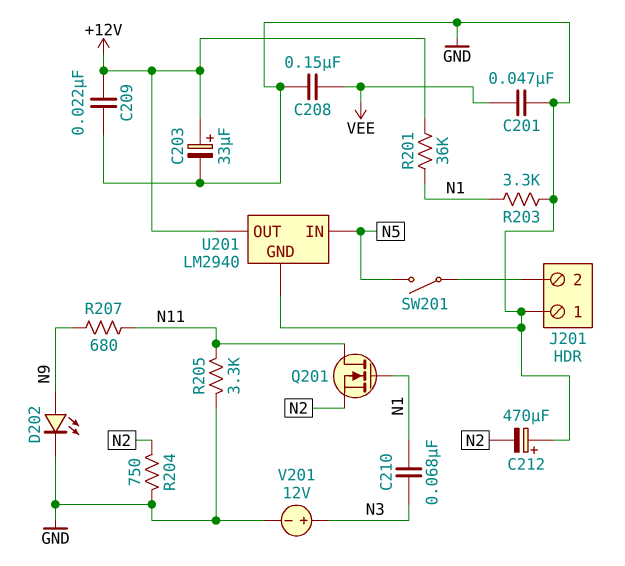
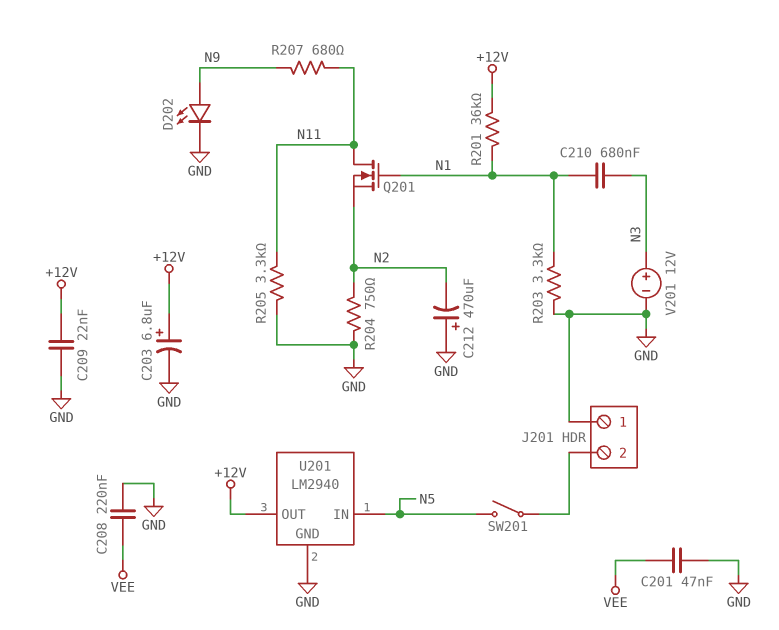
C203: 33uF (plus +12V, minus GND) -> 6.8uF (plus +12V, minus GND)
C208: 150nF (GND, VEE) -> 220nF (GND, VEE)
C210: 68nF (N1, N3) -> 680nF (N1, N3)

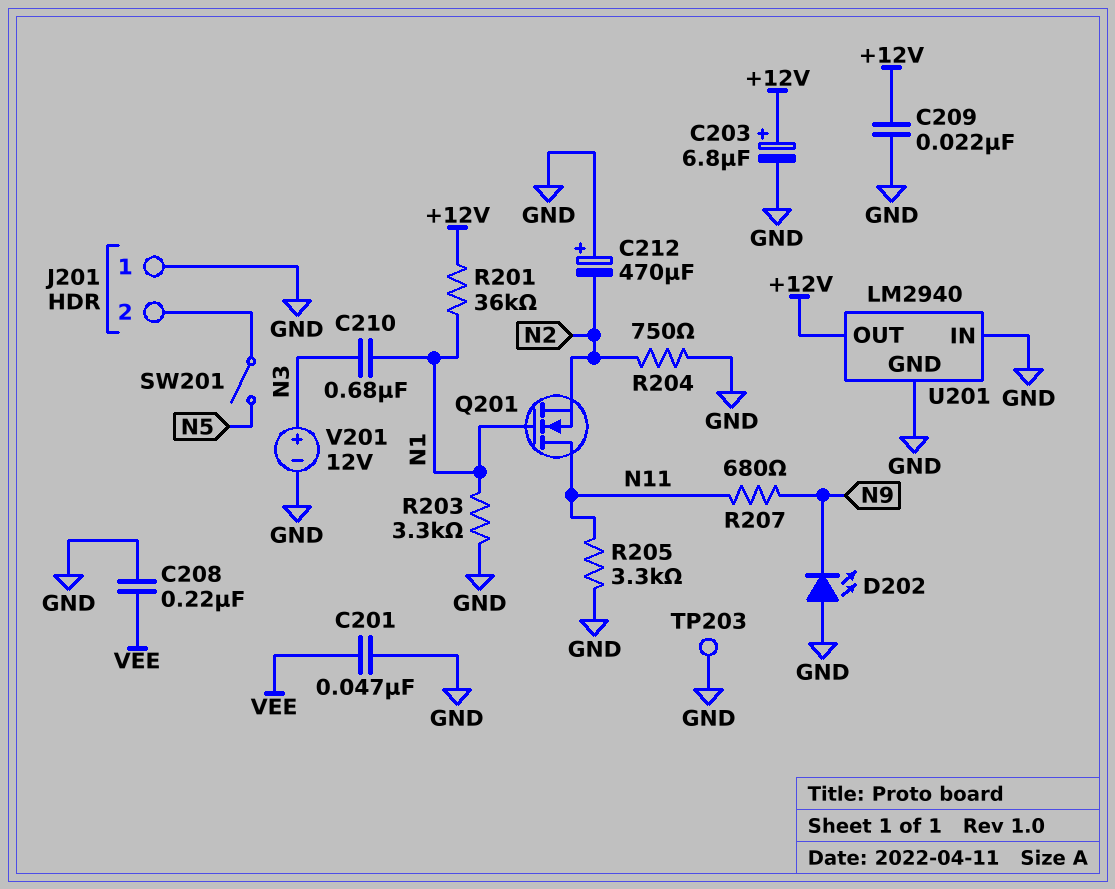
D202: LED (A N9, K GND) -> LED (A GND, K N9)
TP203: none -> test point (GND)
U201 pin IN: N5 -> GND

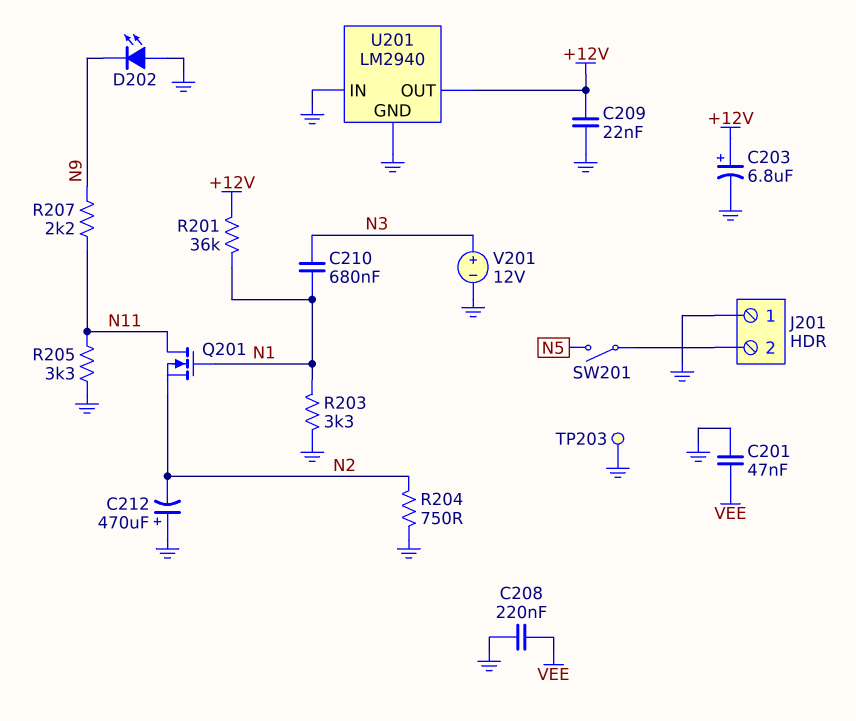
R207: 680 (N9, N11) -> 2.2k (N9, N11)

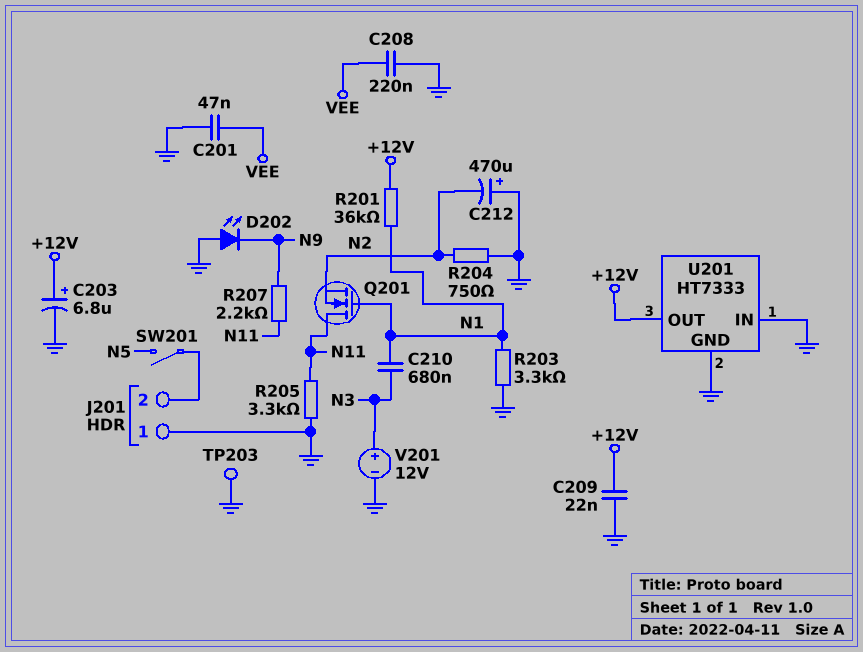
U201: LM2940 -> HT7333

